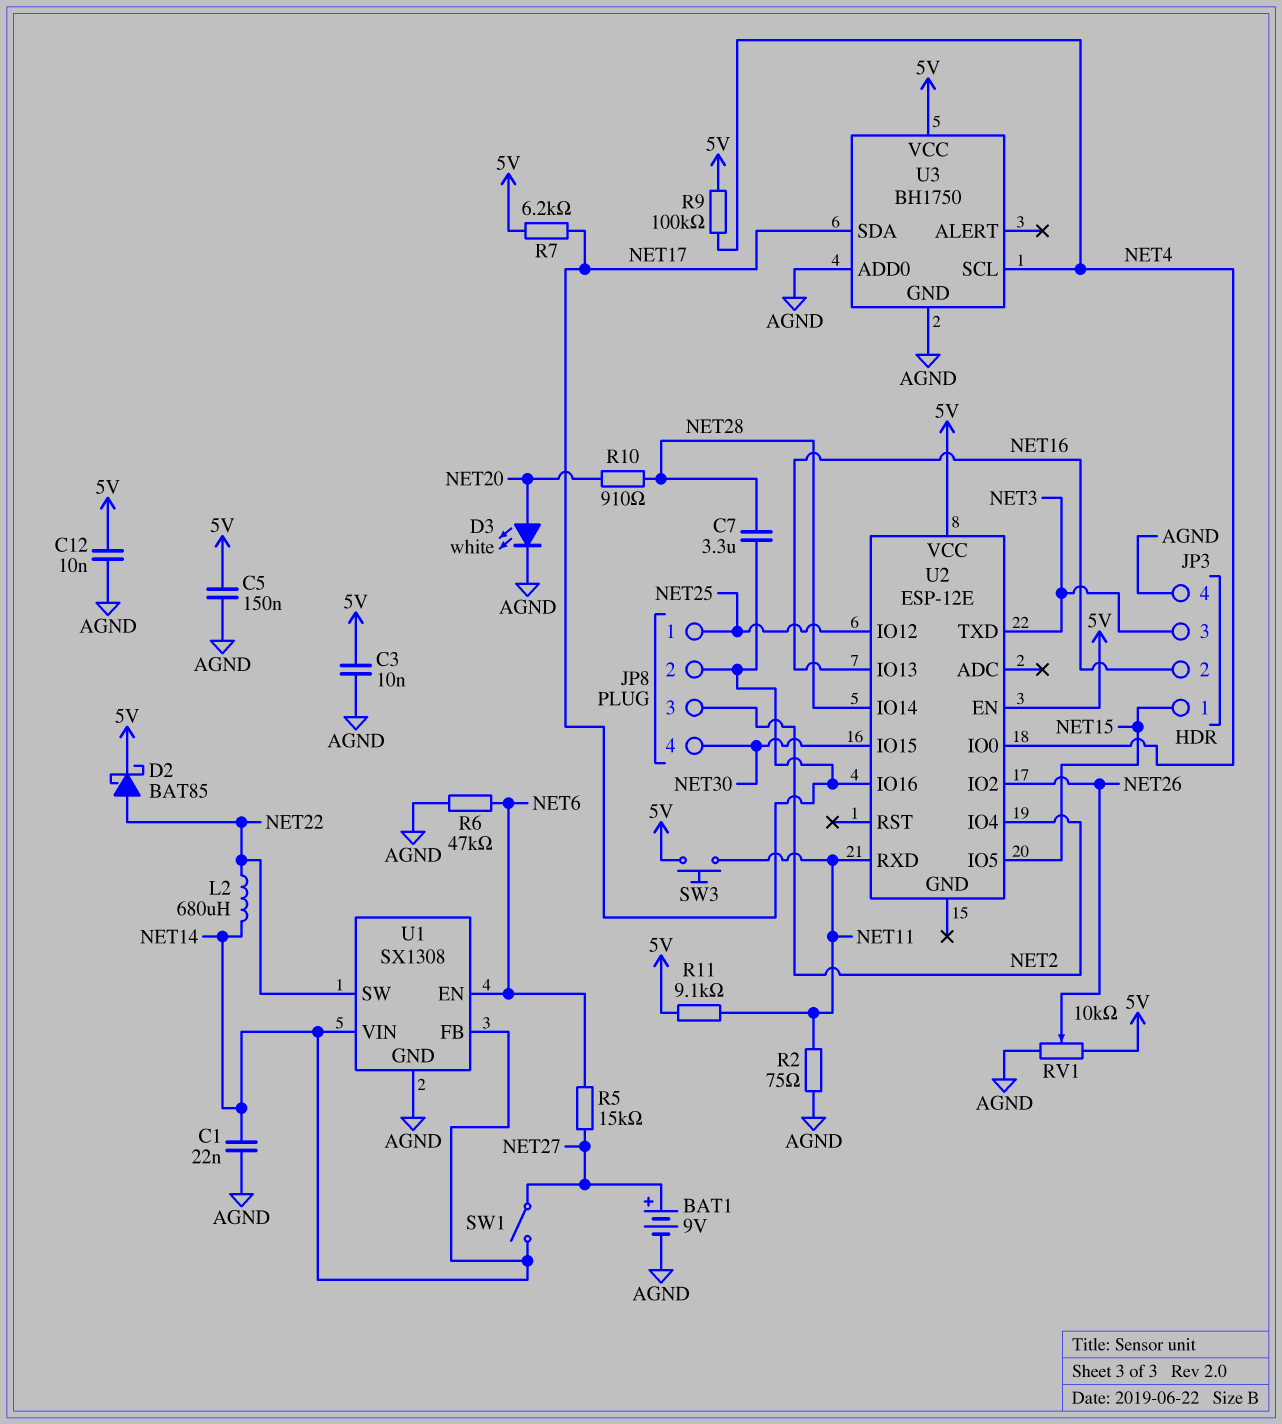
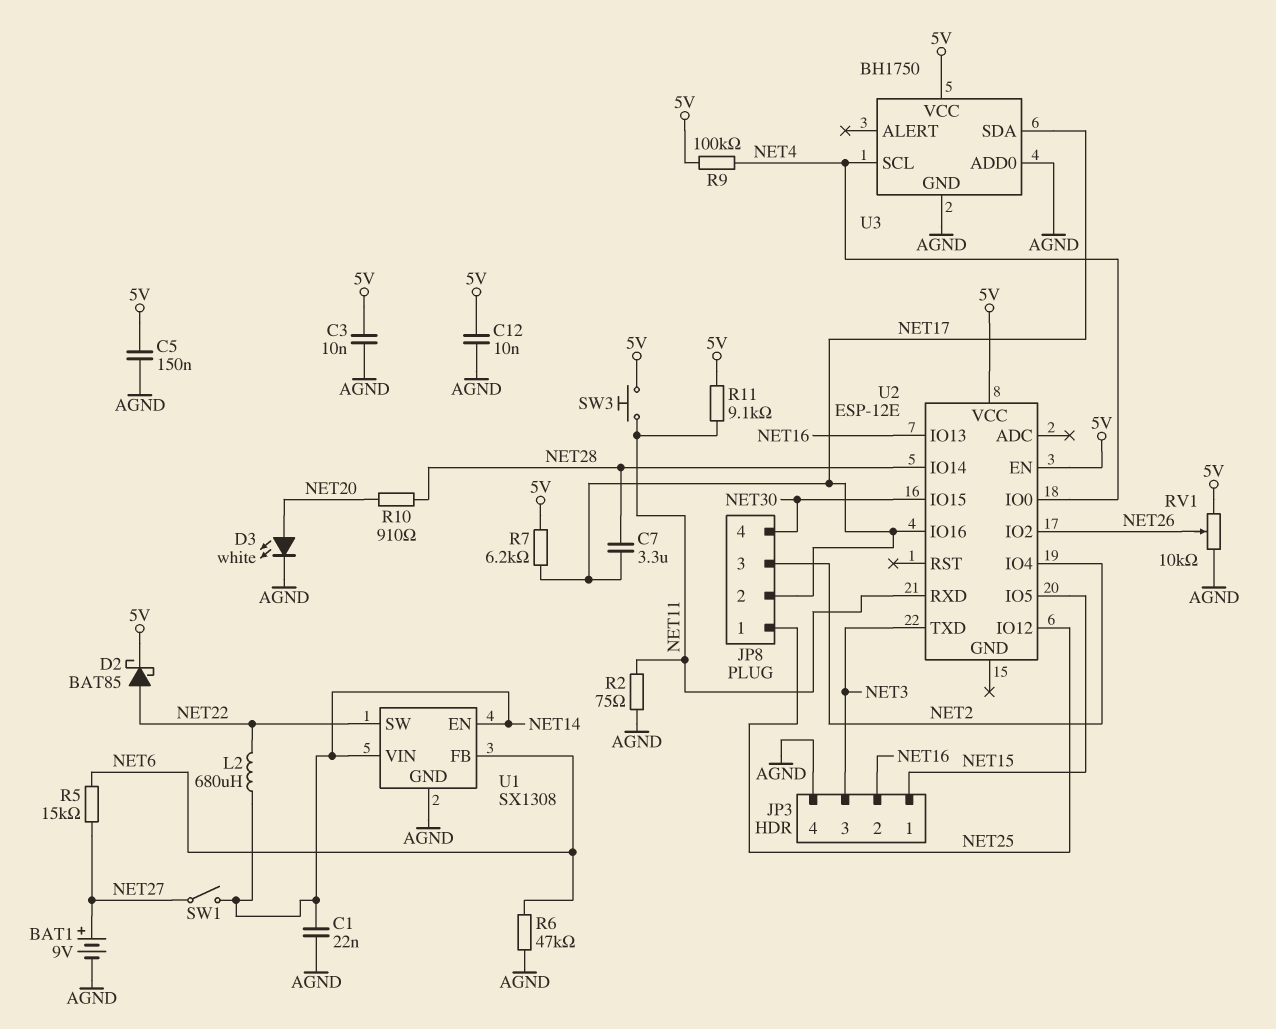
U1 pin EN: NET6 -> NET14
U1 pin FB: NET14 -> NET6

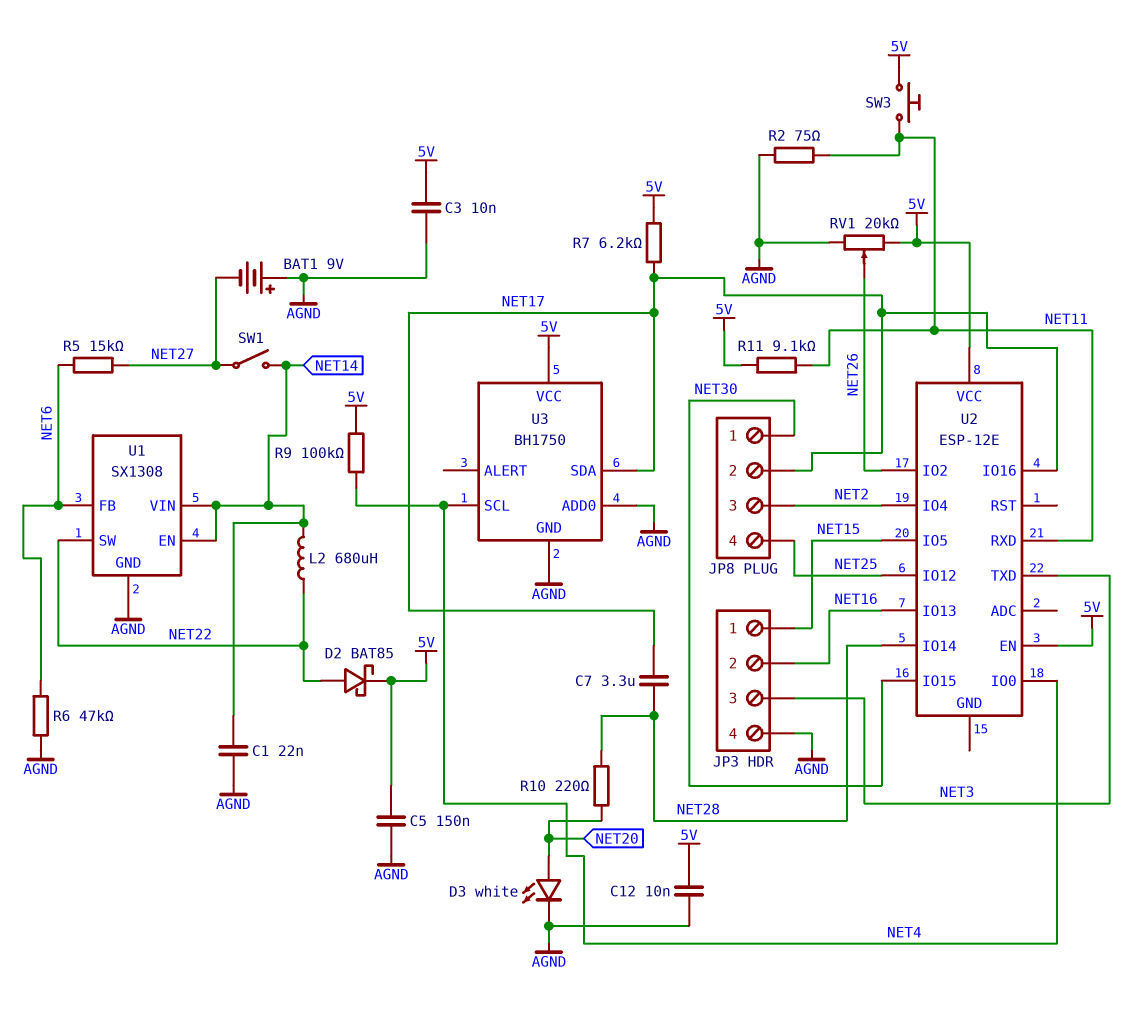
BAT1: 9V (plus NET27, minus AGND) -> 9V (plus AGND, minus NET27)
JP8 pin 1: NET25 -> NET30
JP8 pin 4: NET30 -> NET25
R10: 910 (NET20, NET28) -> 220 (NET20, NET28)
RV1: 10k (5V, AGND, wiper NET26) -> 20k (5V, AGND, wiper NET26)

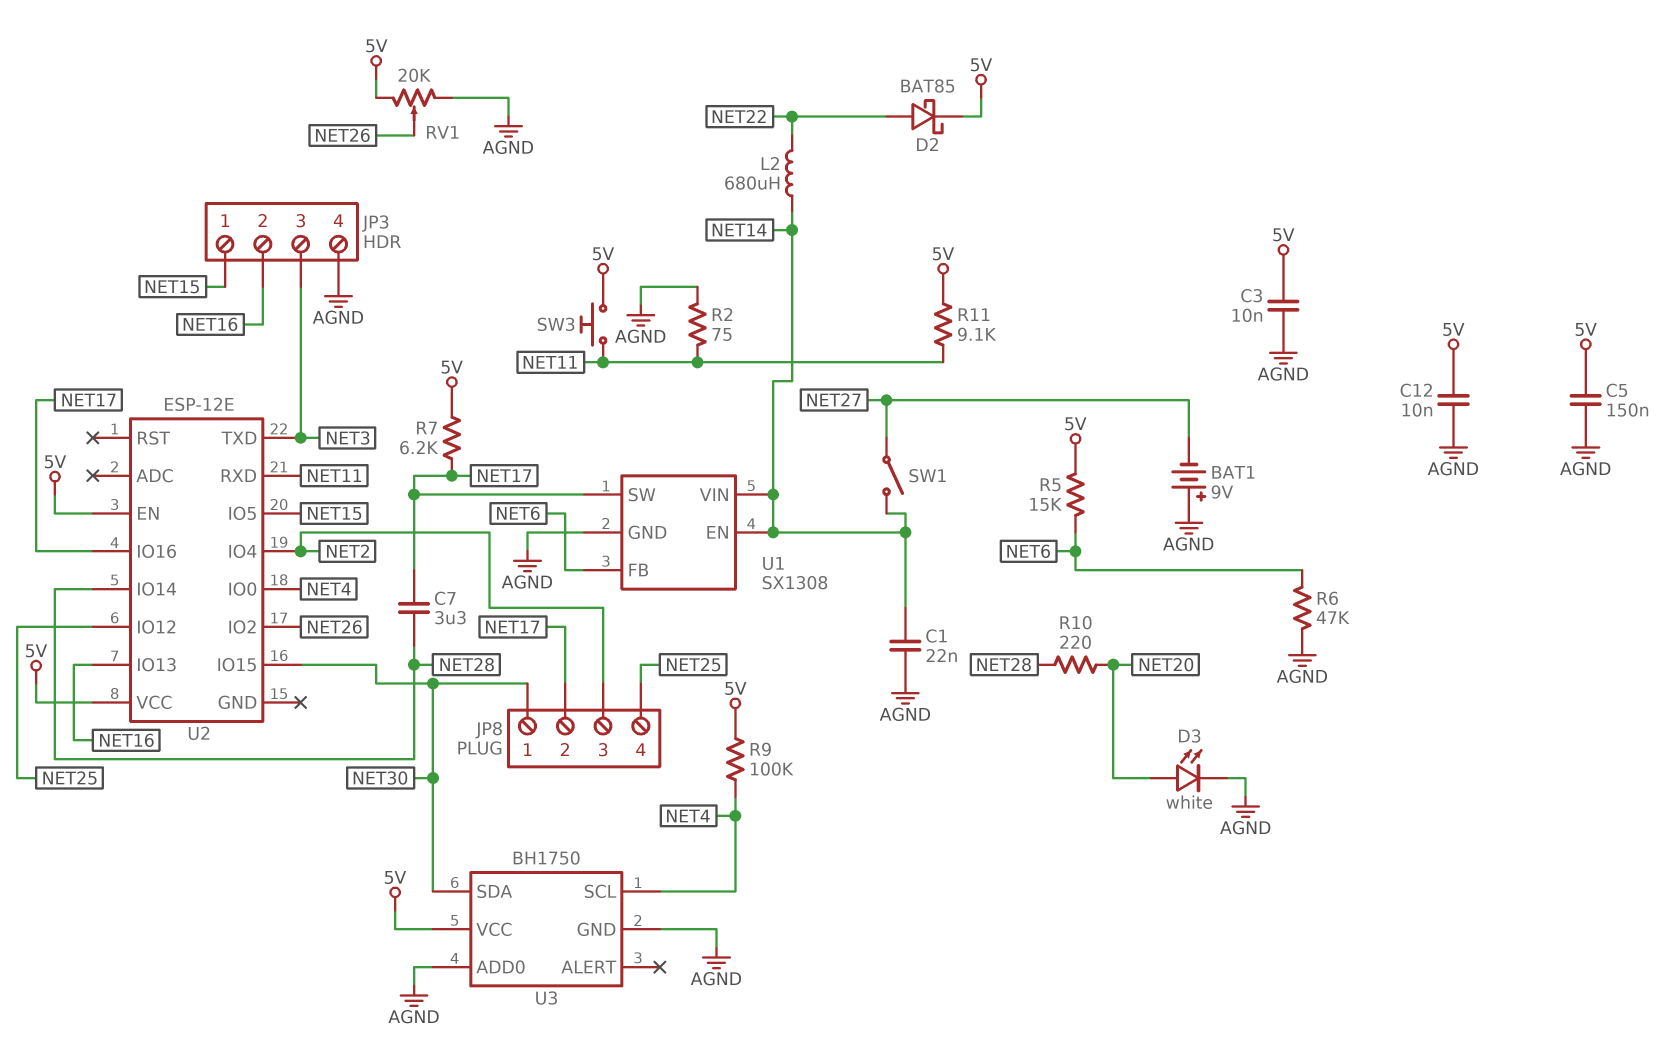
R5: 15k (NET6, NET27) -> 15k (5V, NET6)
U1 pin SW: NET22 -> NET17
U3 pin SDA: NET17 -> NET30

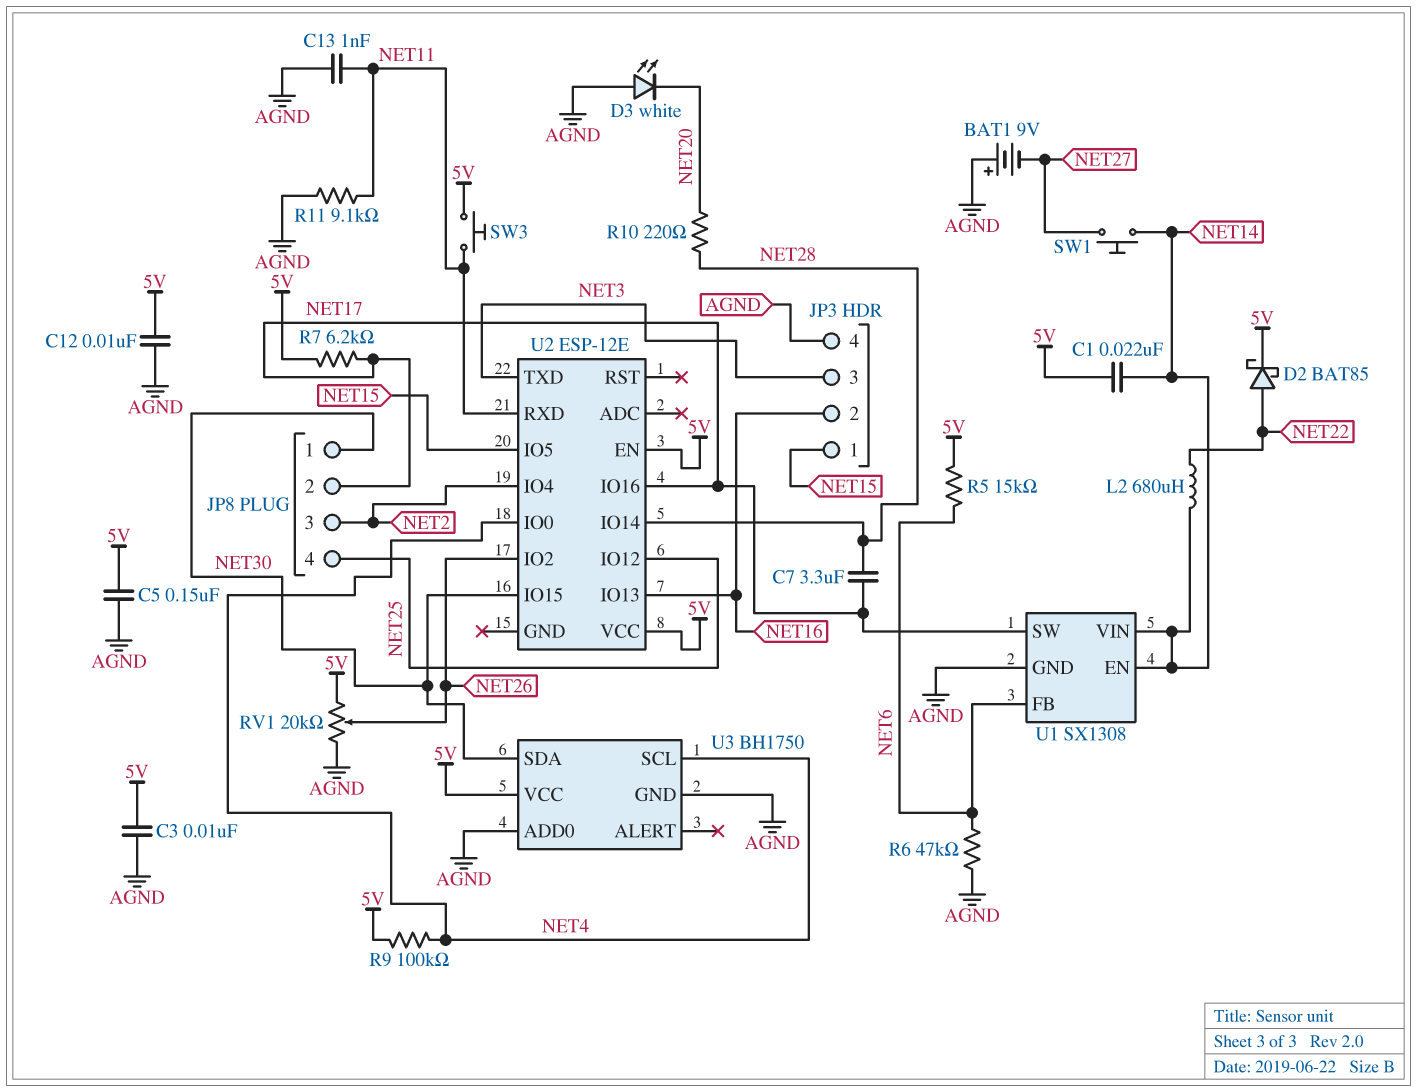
C1: 22nF (AGND, NET14) -> 22nF (5V, NET14)
C13: none -> 1nF (AGND, NET11)
D3: LED white (A NET20, K AGND) -> LED white (A AGND, K NET20)
R2: 75 (AGND, NET11) -> none
R11: 9.1k (5V, NET11) -> 9.1k (AGND, NET11)
SW1: switch (NET14, NET27) -> button (NET14, NET27)

